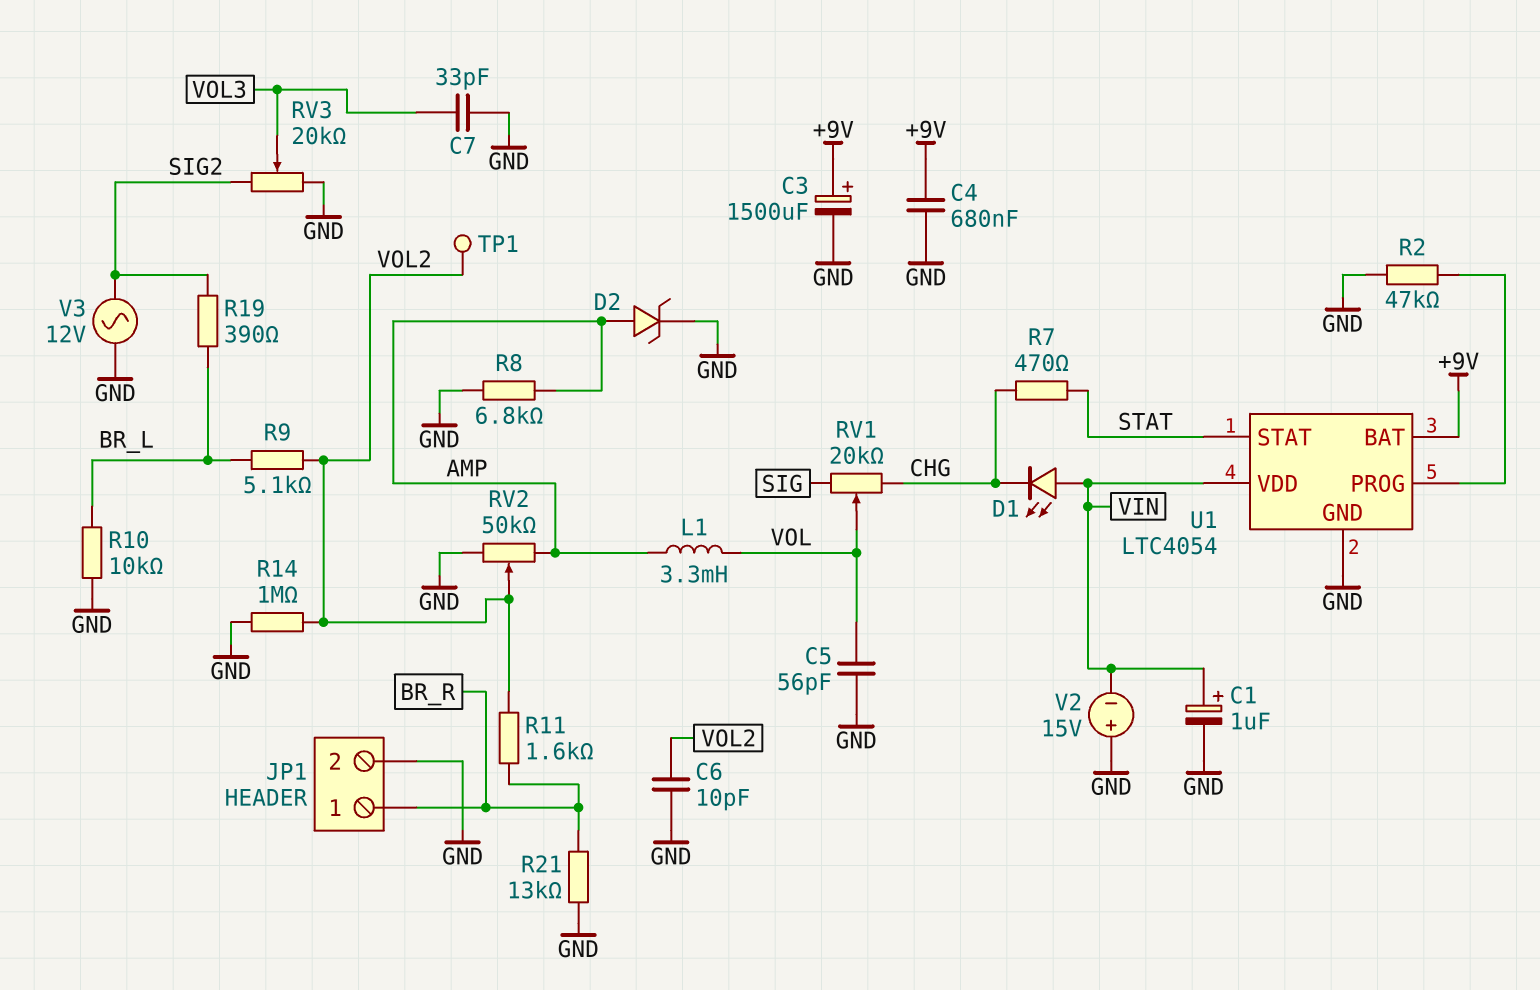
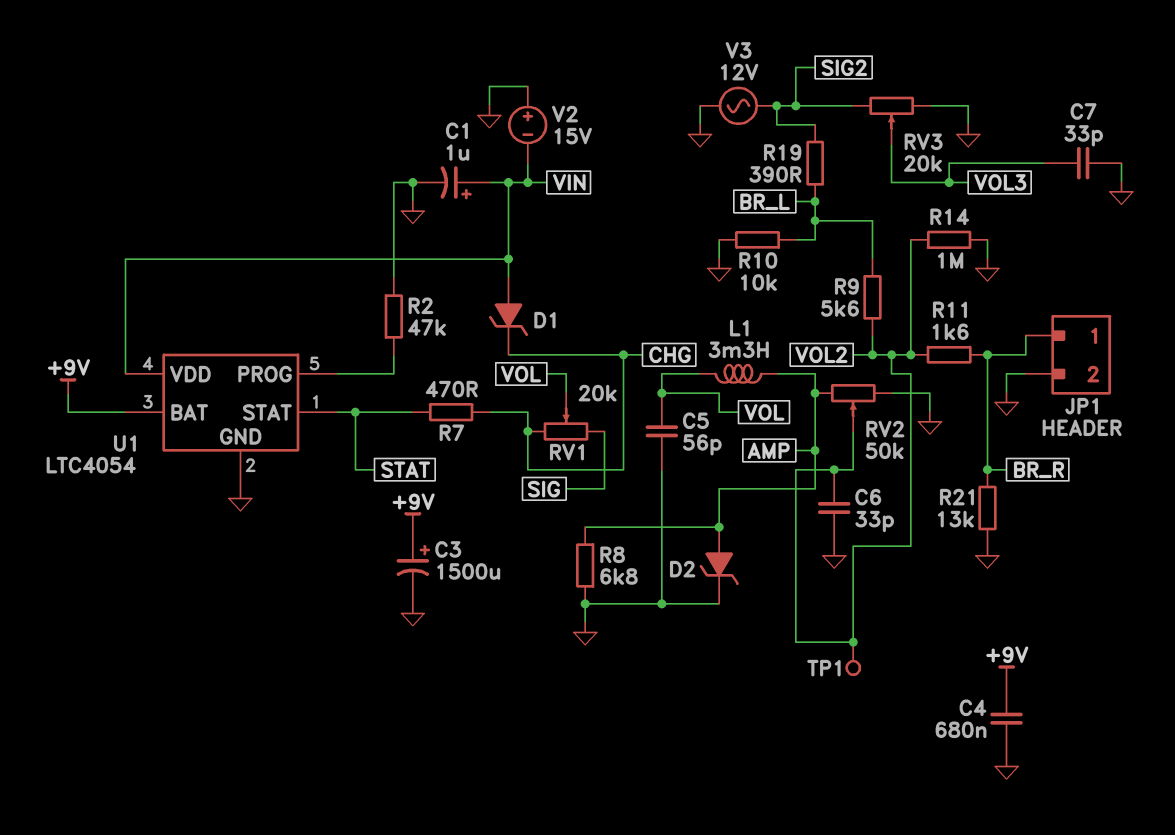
C6: 10pF (GND, VOL2) -> 33pF (GND, VOL2)
D1: LED (A VIN, K CHG) -> zener (A VIN, K CHG)
R9: 5.1k (BR_L, VOL2) -> 5.6k (BR_L, VOL2)

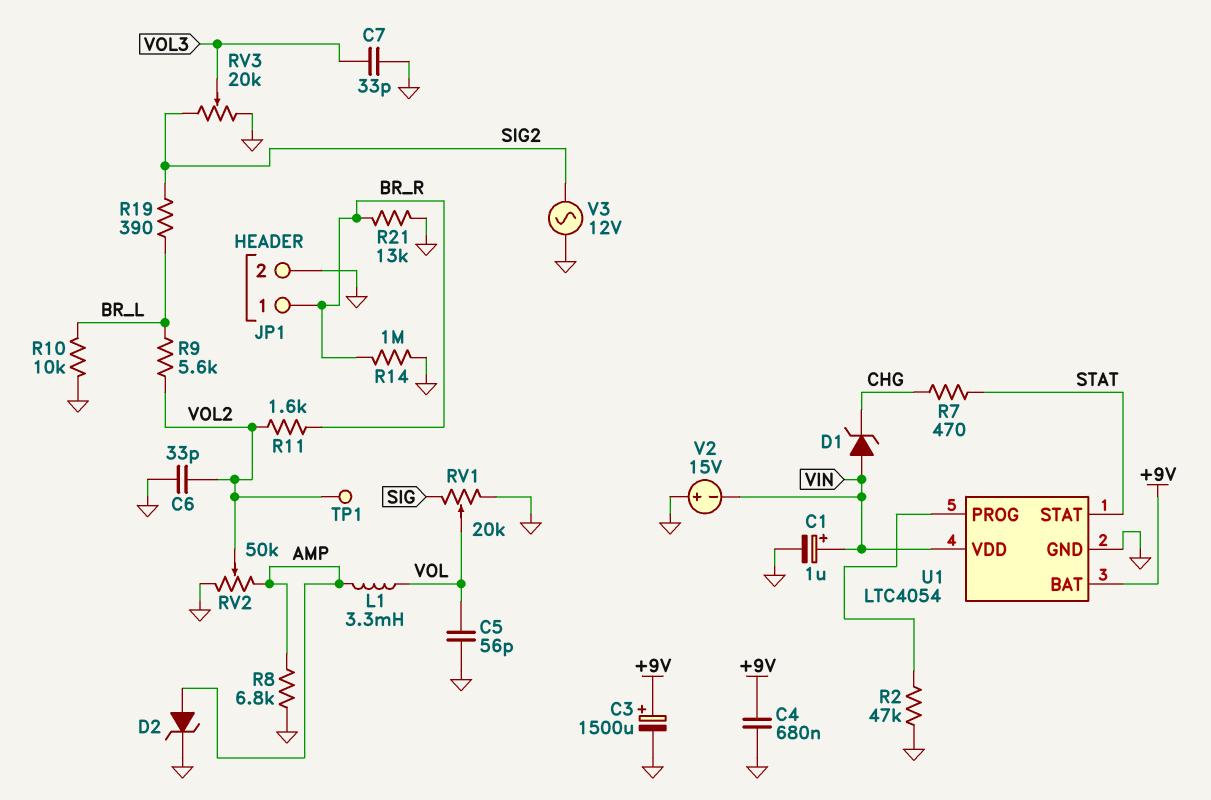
R14: 1M (GND, VOL2) -> 1M (BR_R, GND)
RV1: 20k (CHG, SIG, wiper VOL) -> 20k (GND, SIG, wiper VOL)

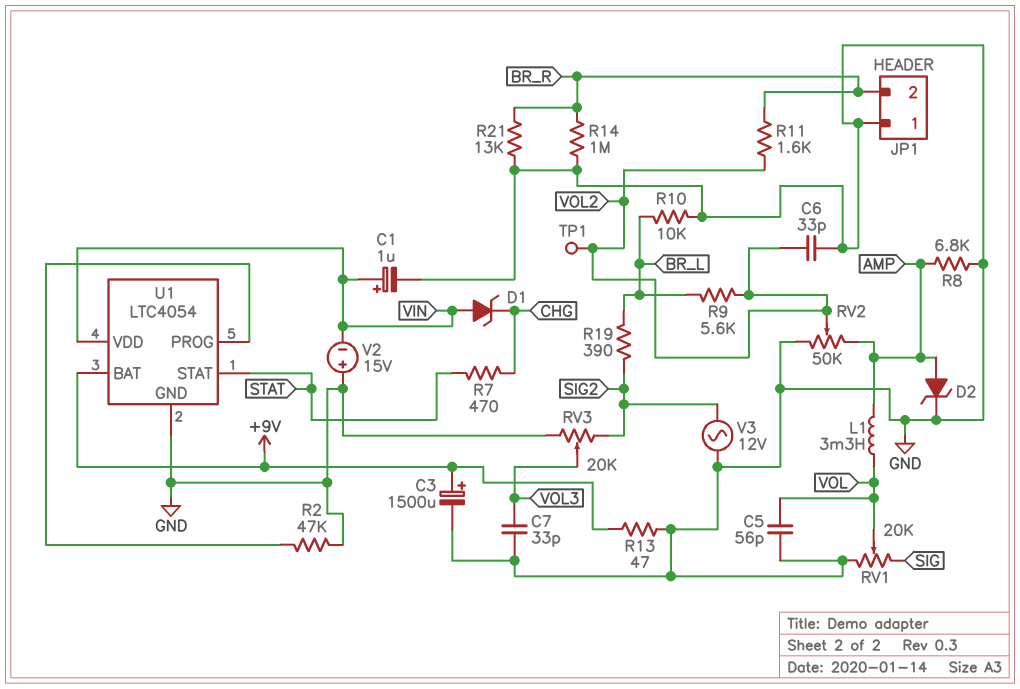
C4: 680nF (+9V, GND) -> none
JP1 pin 1: BR_R -> GND
JP1 pin 2: GND -> BR_R
R13: none -> 47 (+9V, GND)

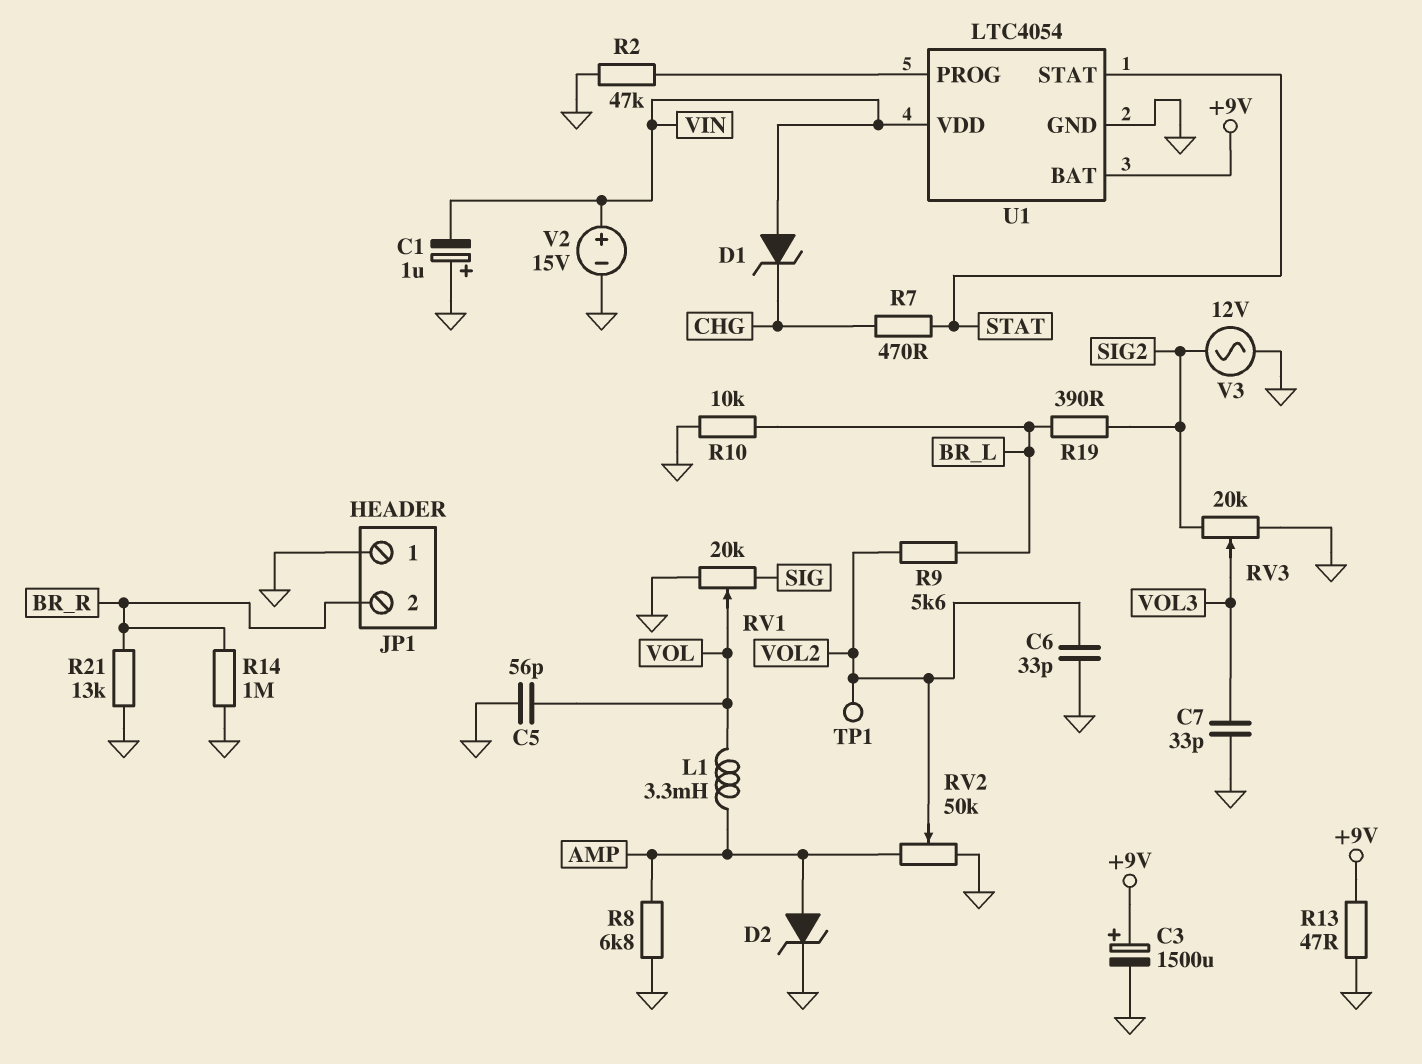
C1: 1uF (plus VIN, minus GND) -> 1uF (plus GND, minus VIN)
R11: 1.6k (BR_R, VOL2) -> none
V2: 15V (plus GND, minus VIN) -> 15V (plus VIN, minus GND)

